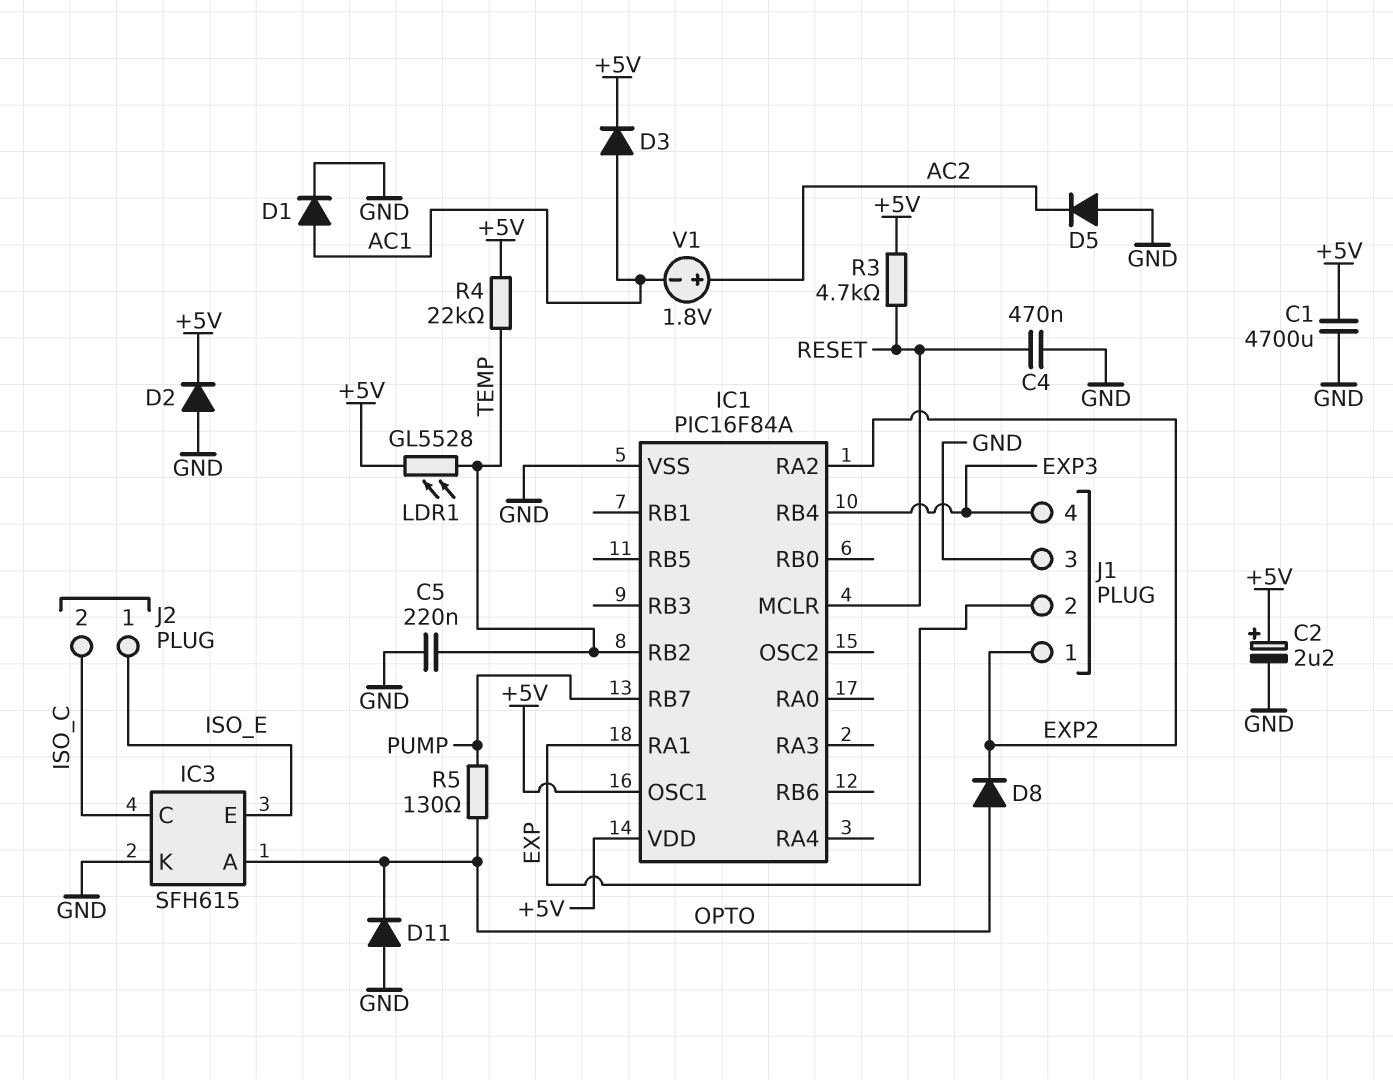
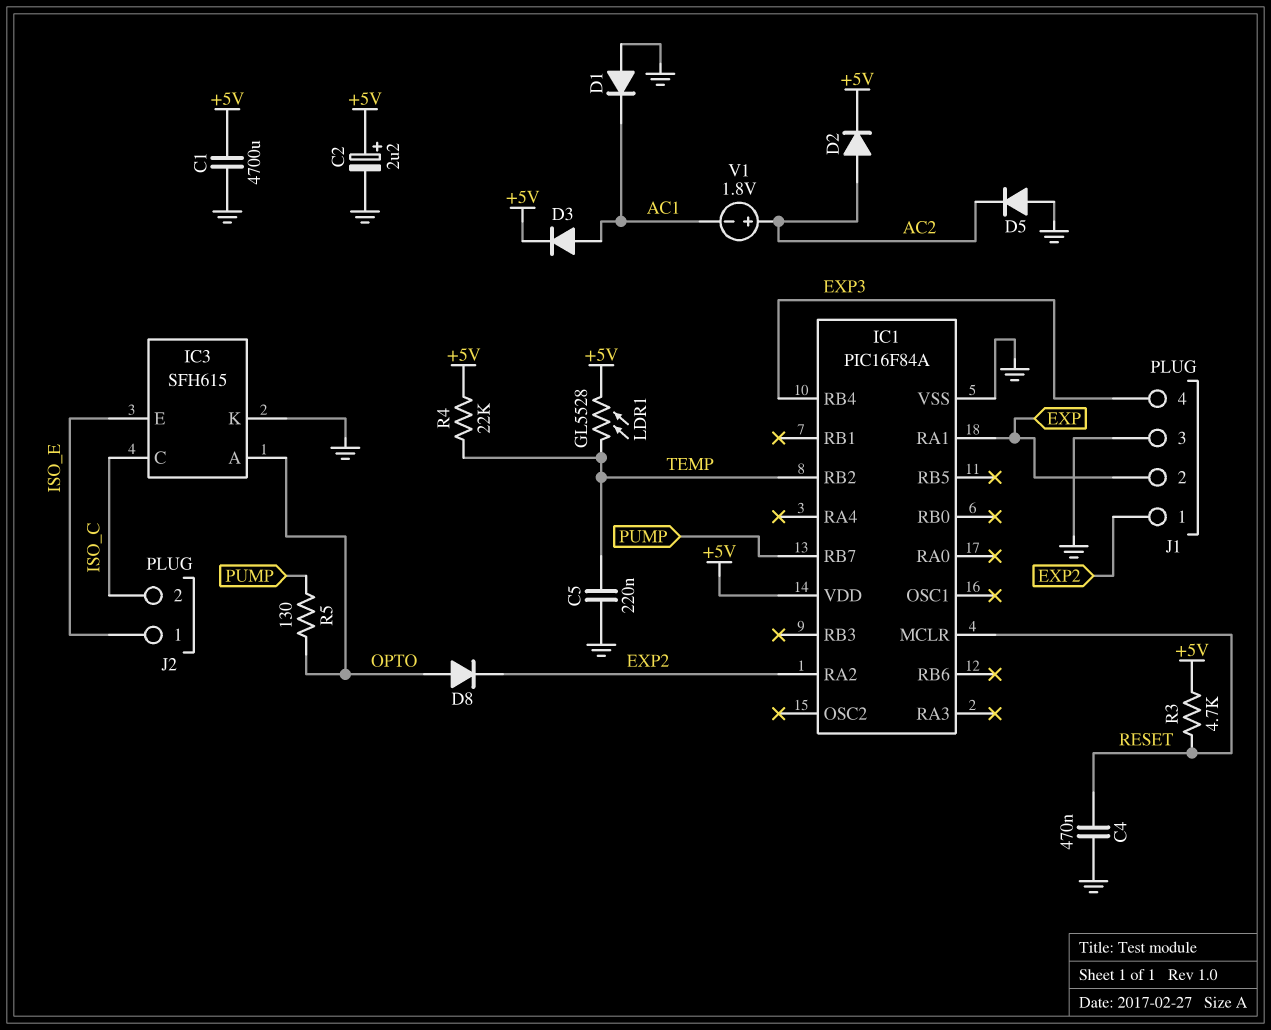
D1: diode (A AC1, K GND) -> diode (A GND, K AC1)
D2: diode (A GND, K +5V) -> diode (A AC2, K +5V)
D11: diode (A GND, K OPTO) -> none
IC1 pin OSC1: +5V -> none

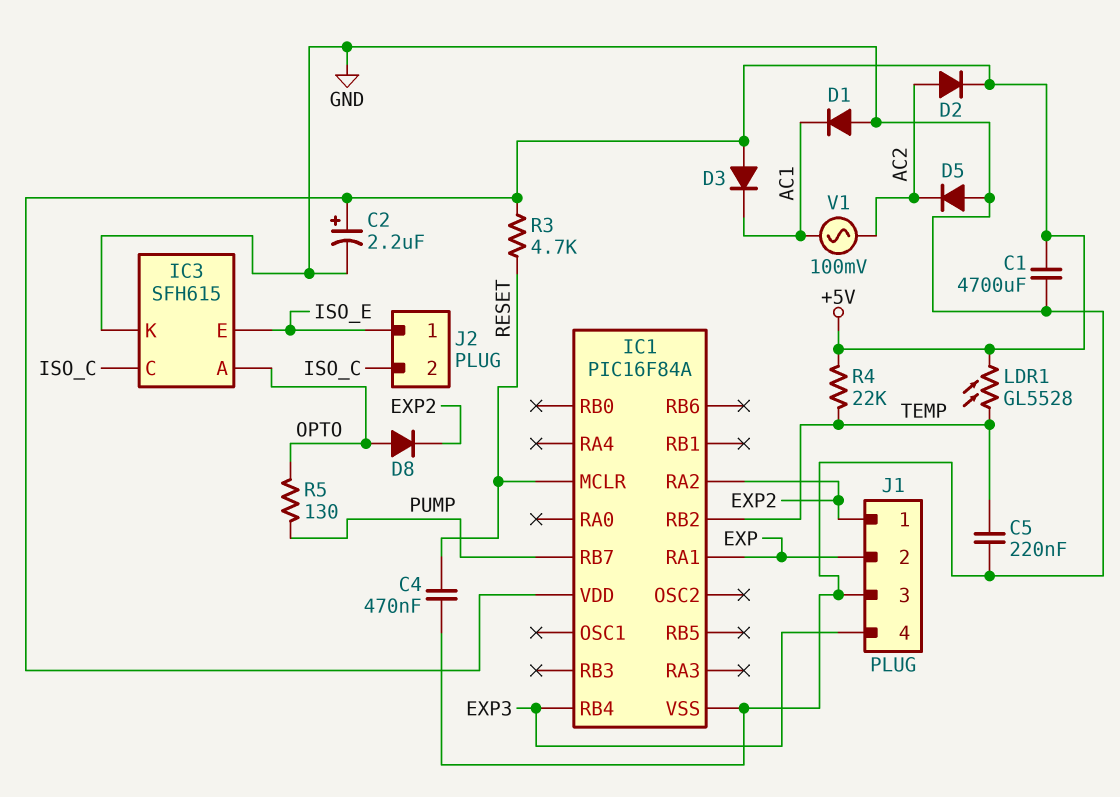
D3: diode (A AC1, K +5V) -> diode (A +5V, K AC1)
V1: 1.8V (plus AC2, minus AC1) -> AC 100mV (AC1, AC2)

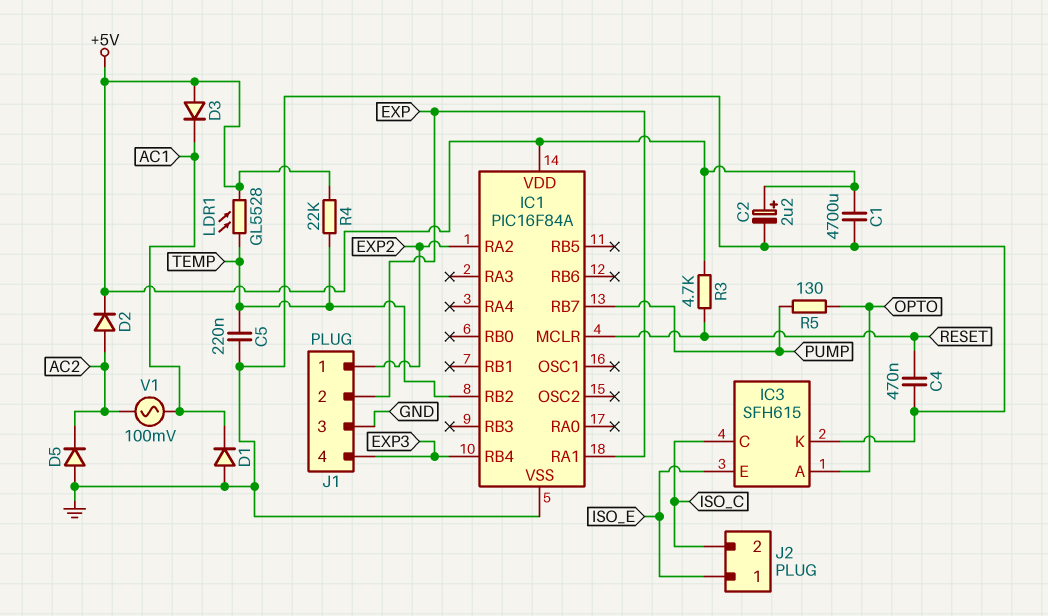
D8: diode (A OPTO, K EXP2) -> none

